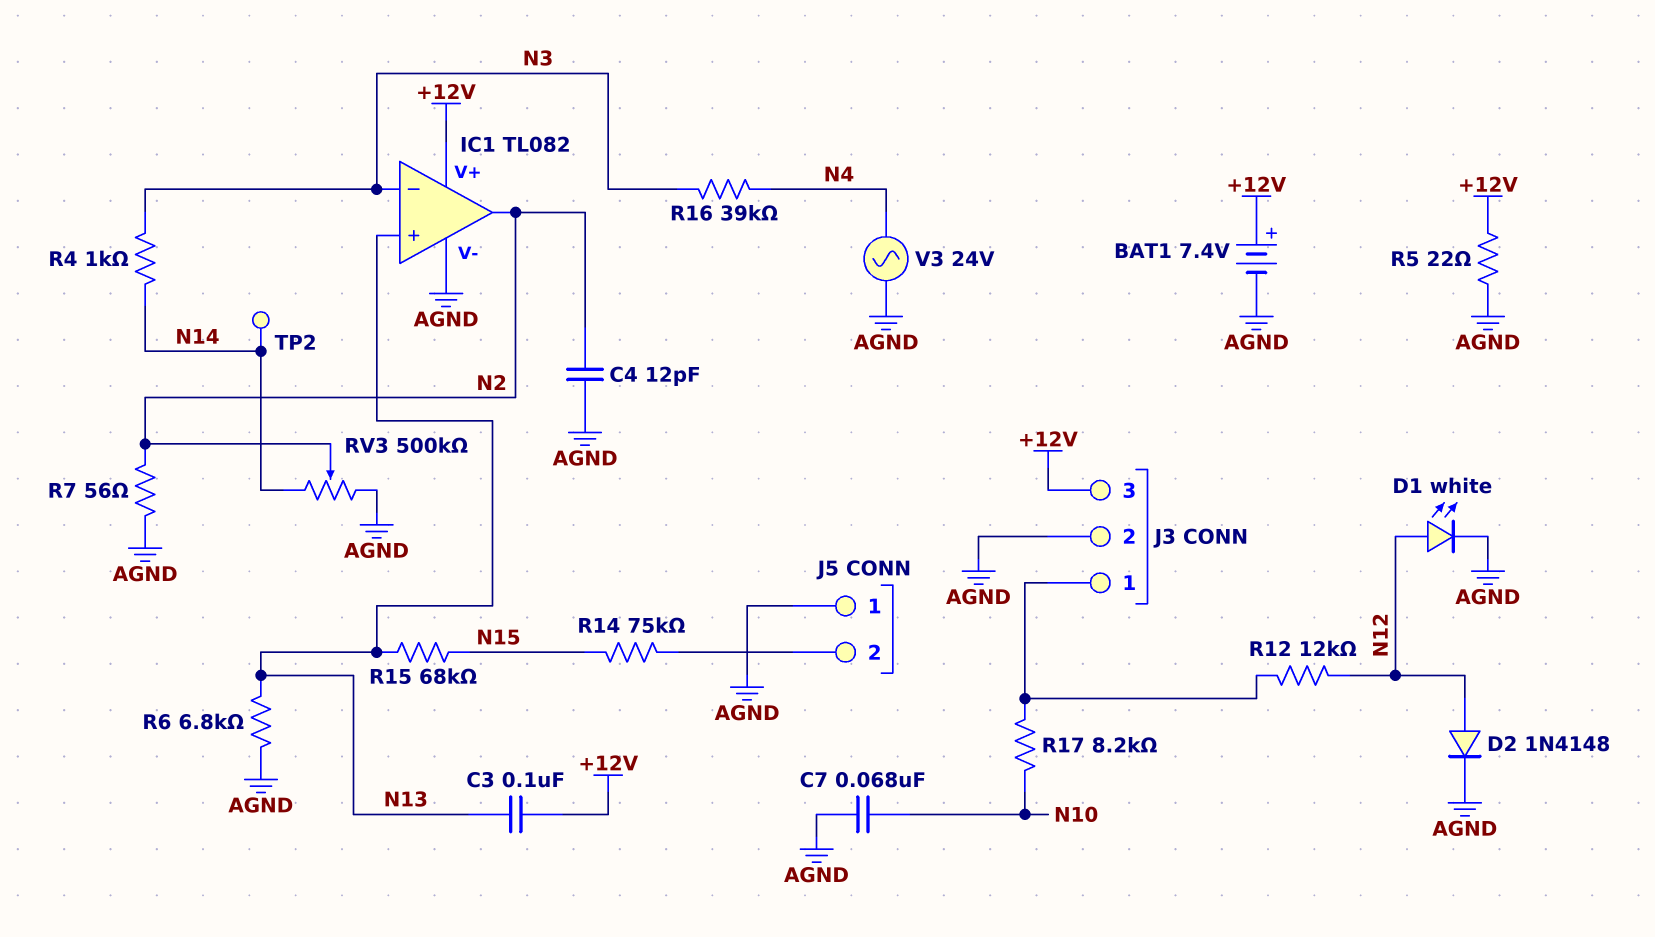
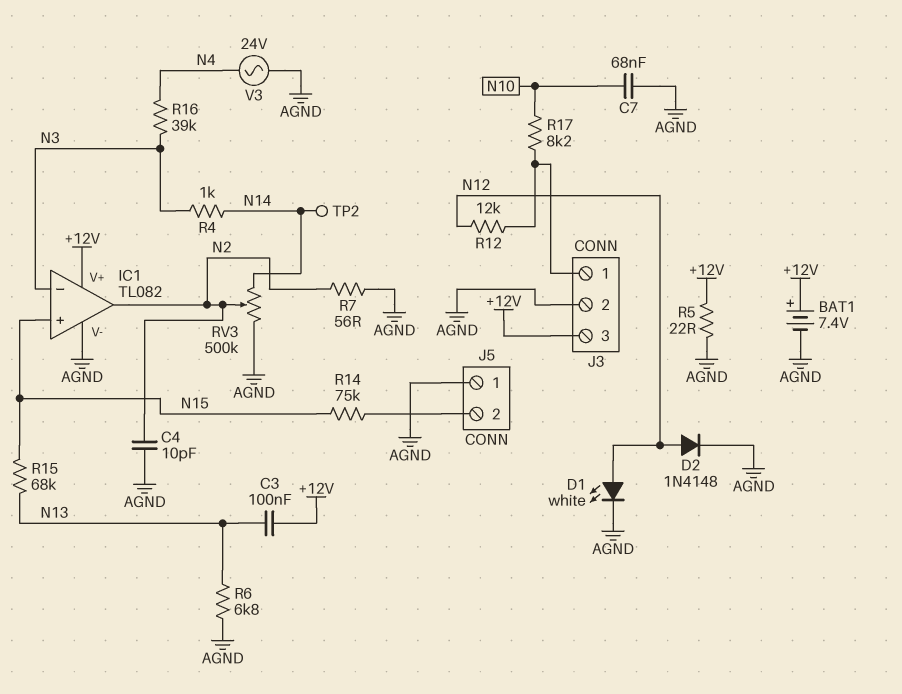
C4: 12pF (AGND, N2) -> 10pF (AGND, N2)
IC1 pin in+: N13 -> N15

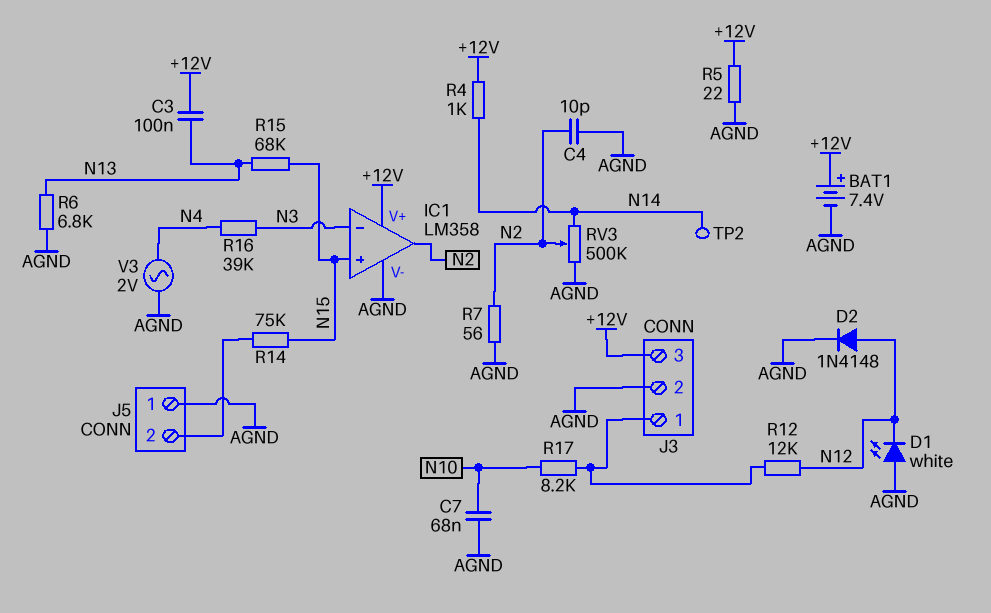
D1: LED white (A N12, K AGND) -> LED white (A AGND, K N12)
IC1: TL082 -> LM358
R4: 1k (N3, N14) -> 1k (+12V, N14)
V3: AC 24V (AGND, N4) -> AC 2V (AGND, N4)

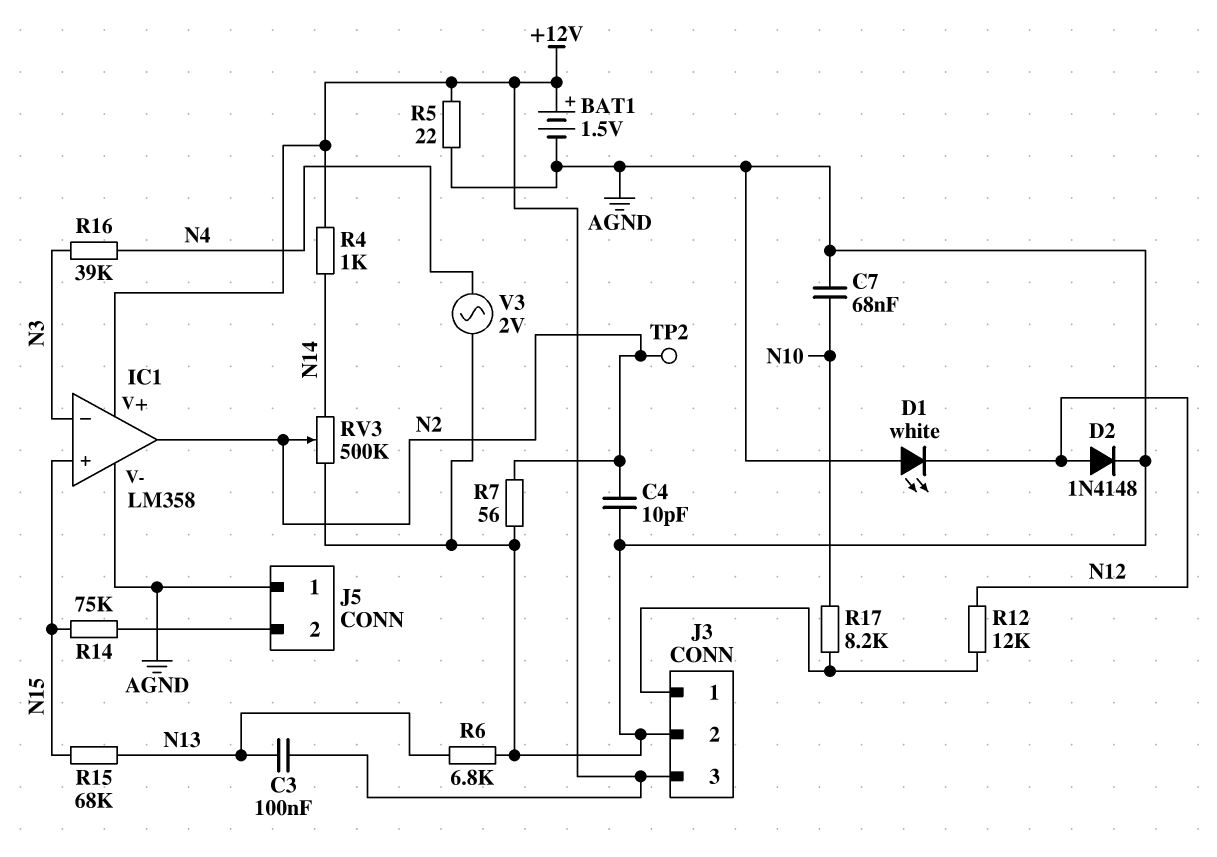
BAT1: 7.4V (plus +12V, minus AGND) -> 1.5V (plus +12V, minus AGND)
TP2: test point (N14) -> test point (N2)

